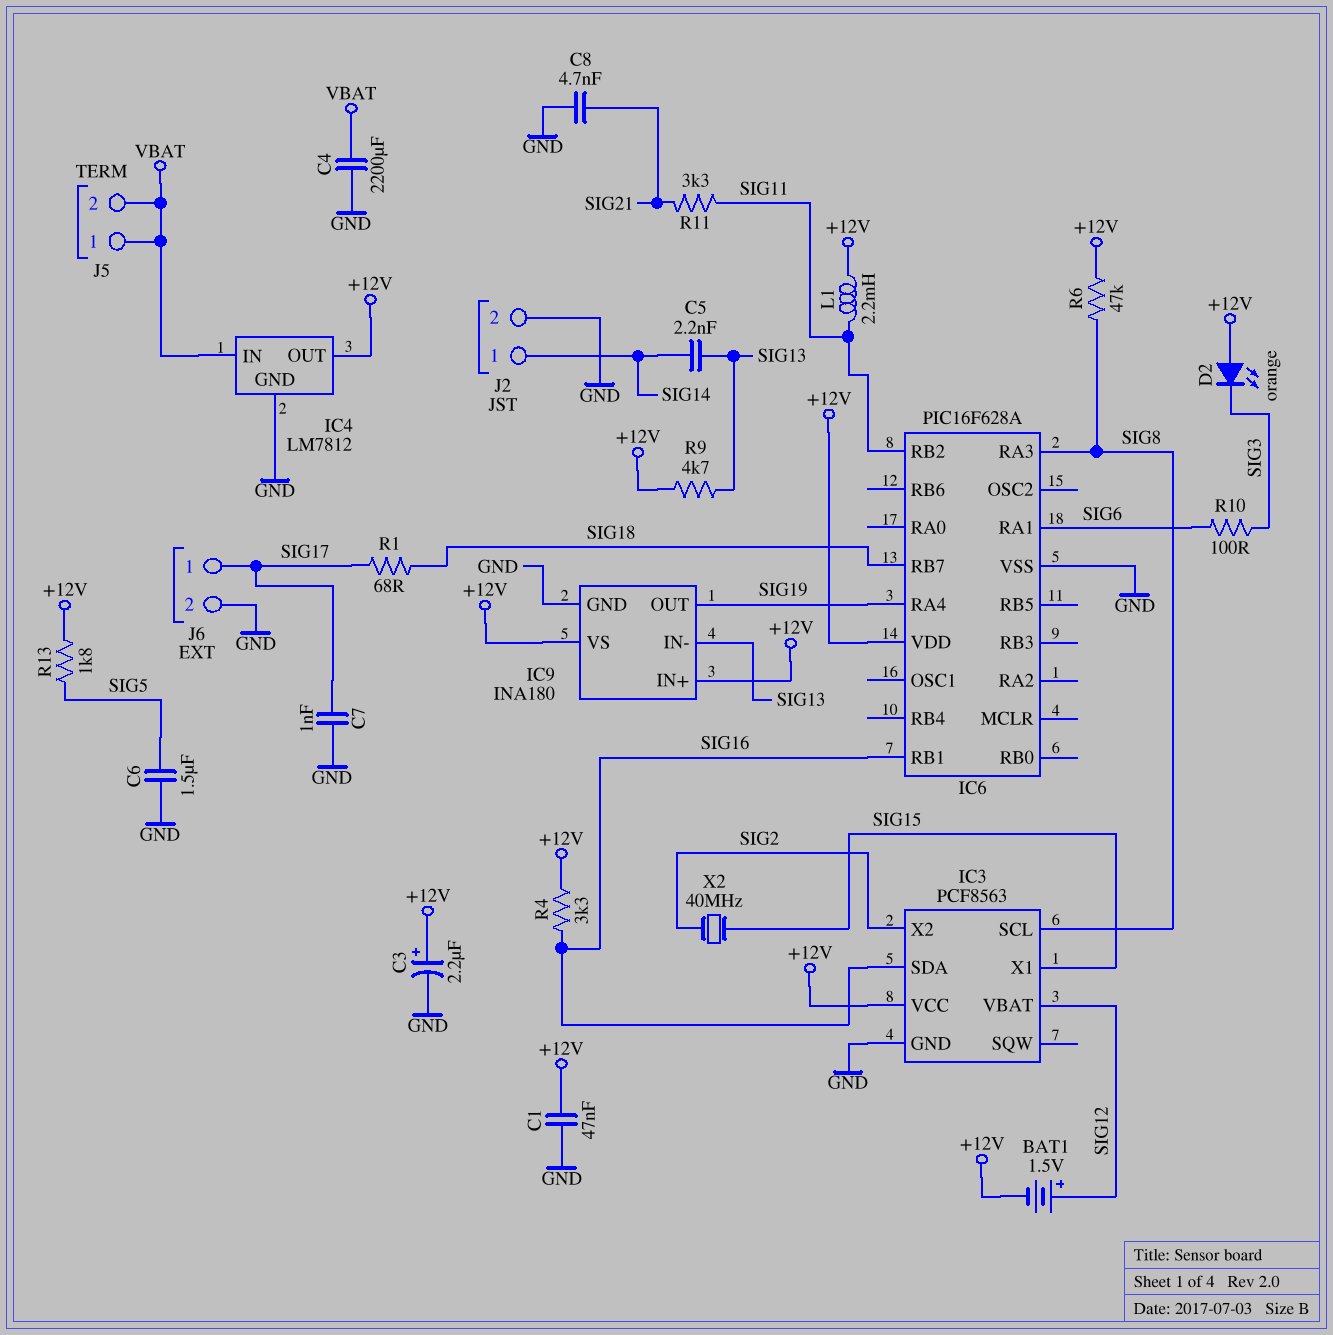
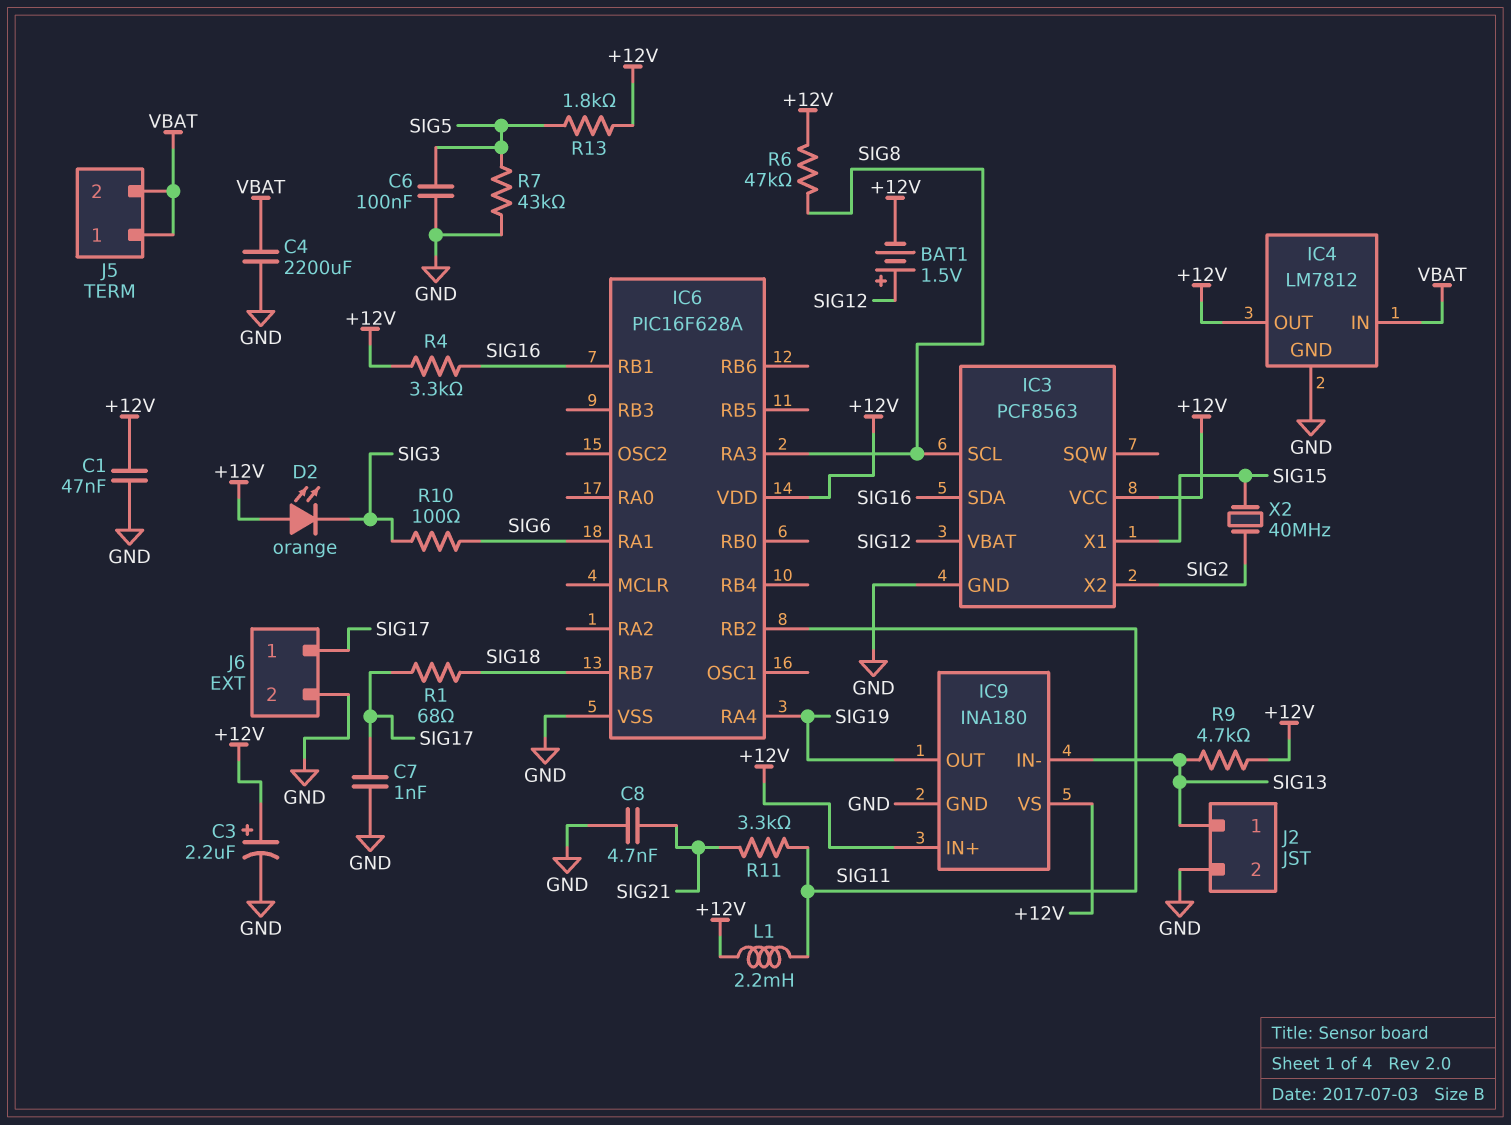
C5: 2.2nF (SIG13, SIG14) -> none
C6: 1.5uF (GND, SIG5) -> 100nF (GND, SIG5)
J2 pin 1: SIG14 -> SIG13
R7: none -> 43k (GND, SIG5)

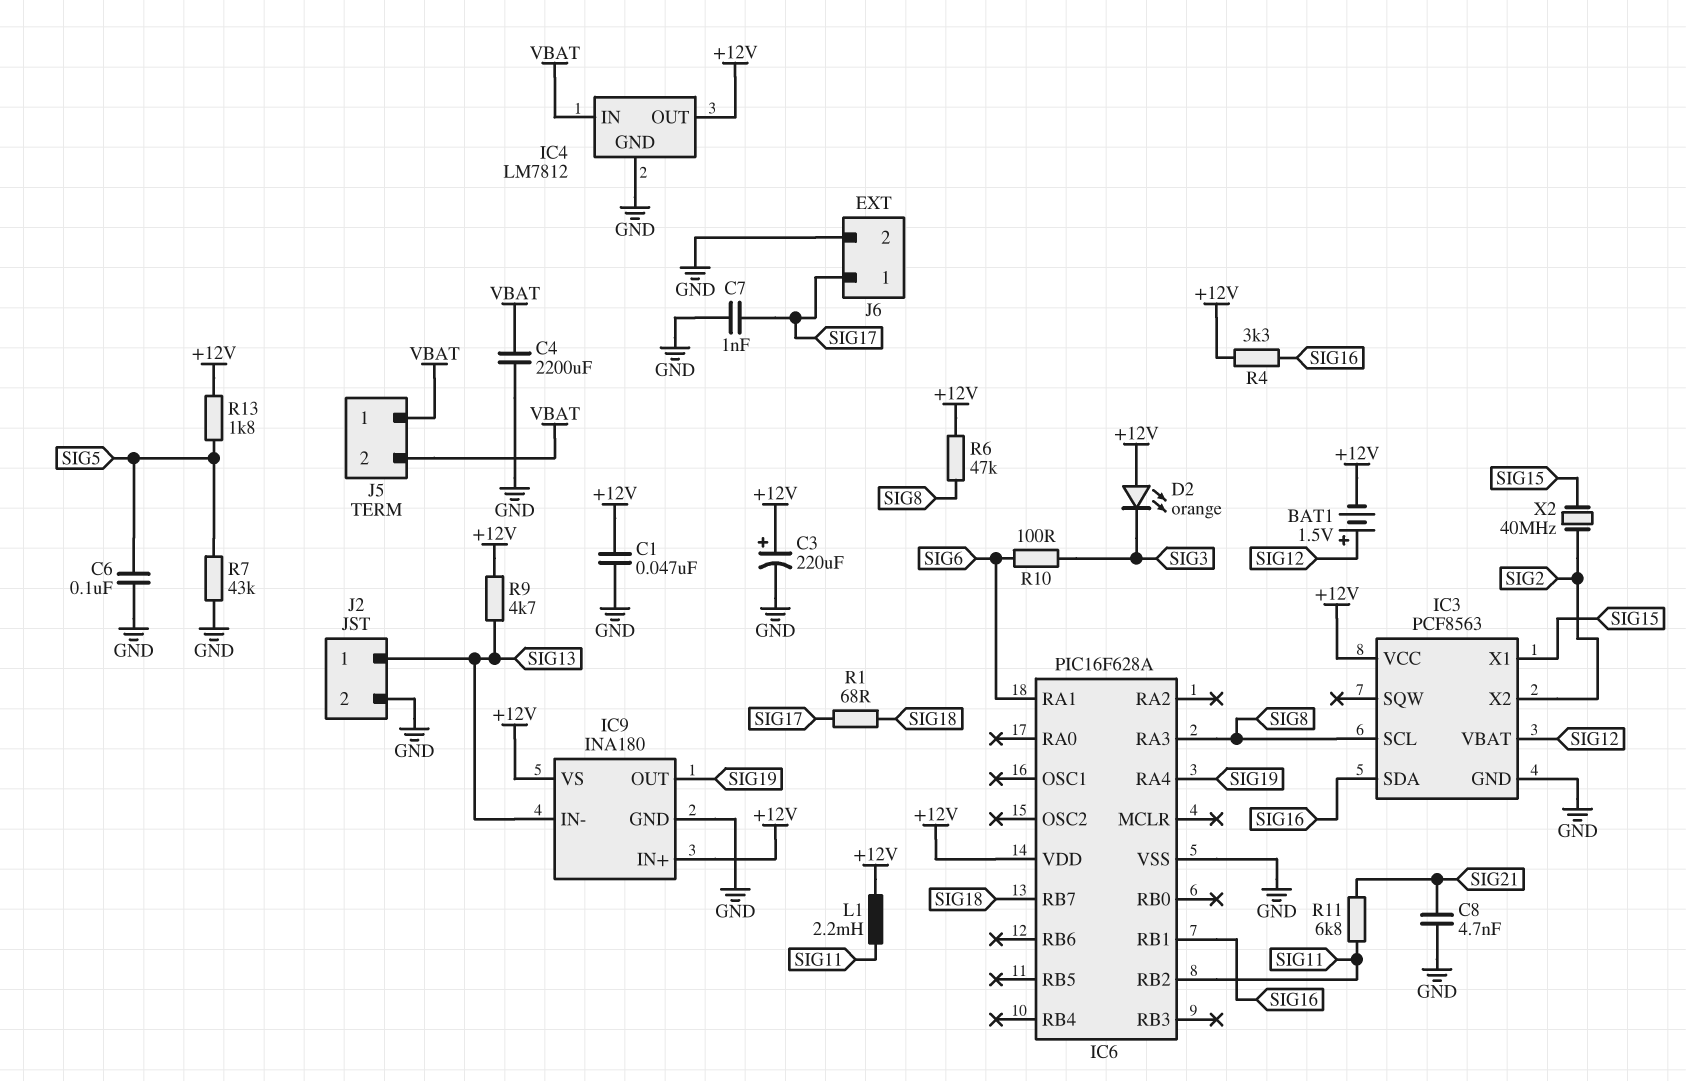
C3: 2.2uF (plus +12V, minus GND) -> 220uF (plus +12V, minus GND)
R11: 3.3k (SIG11, SIG21) -> 6.8k (SIG11, SIG21)

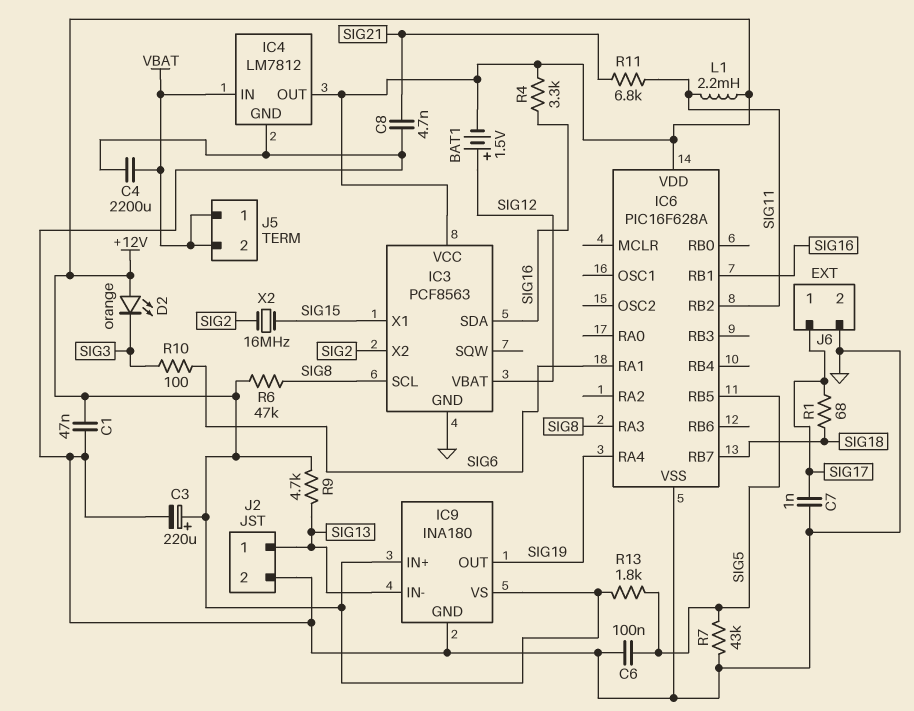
IC6 pin RB5: none -> SIG5
X2: 40MHz (SIG2, SIG15) -> 16MHz (SIG2, SIG15)

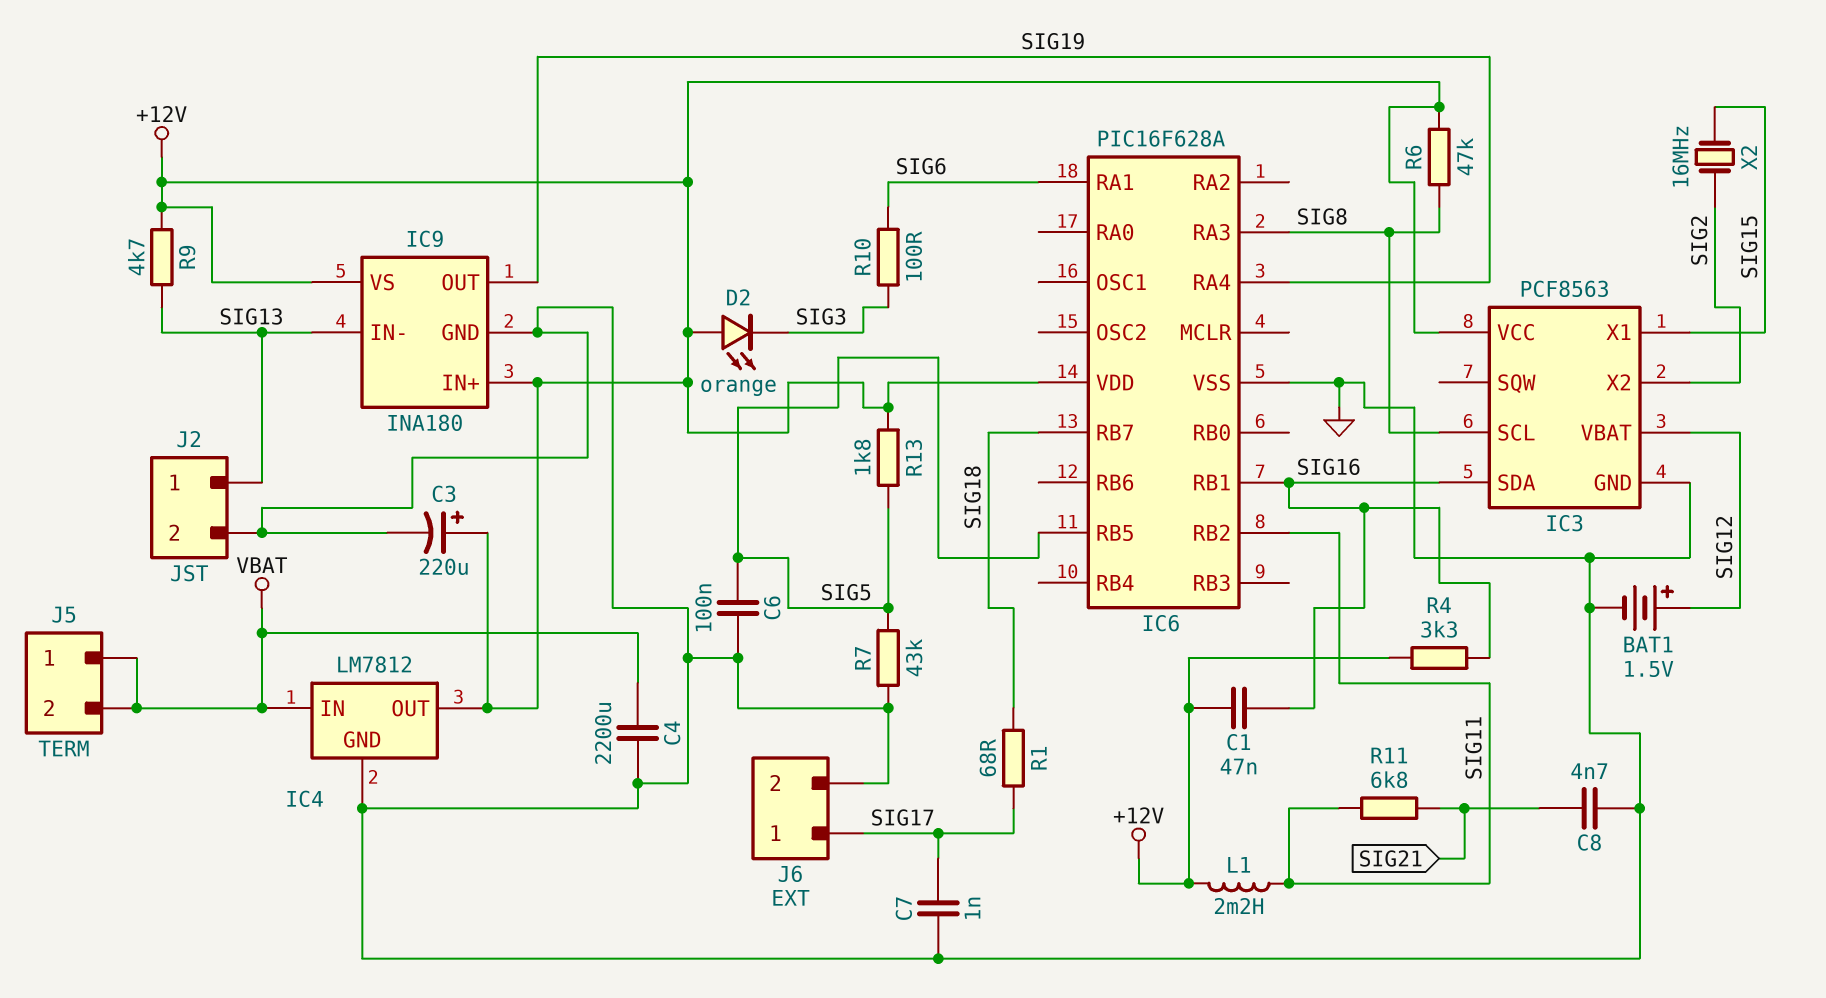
BAT1: 1.5V (plus SIG12, minus +12V) -> 1.5V (plus SIG12, minus GND)
C1: 47nF (+12V, GND) -> 47nF (+12V, SIG16)

